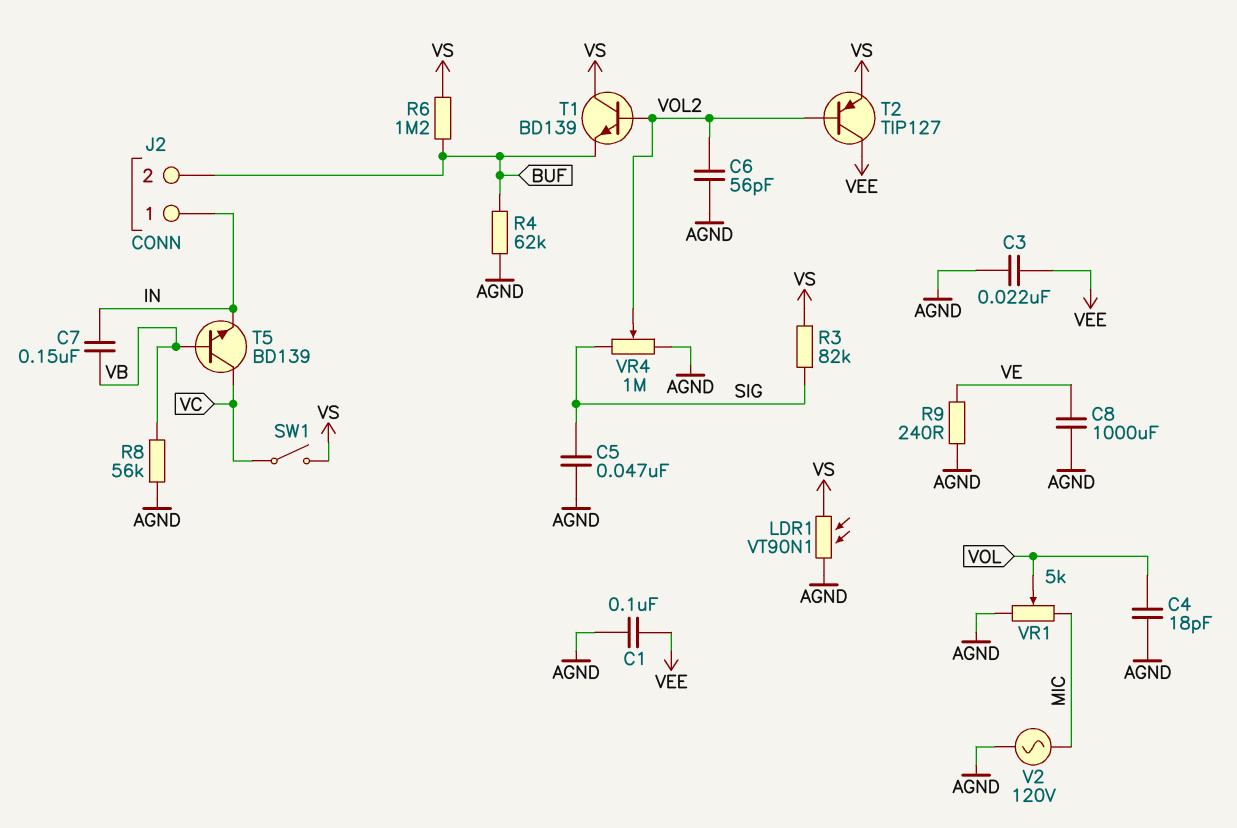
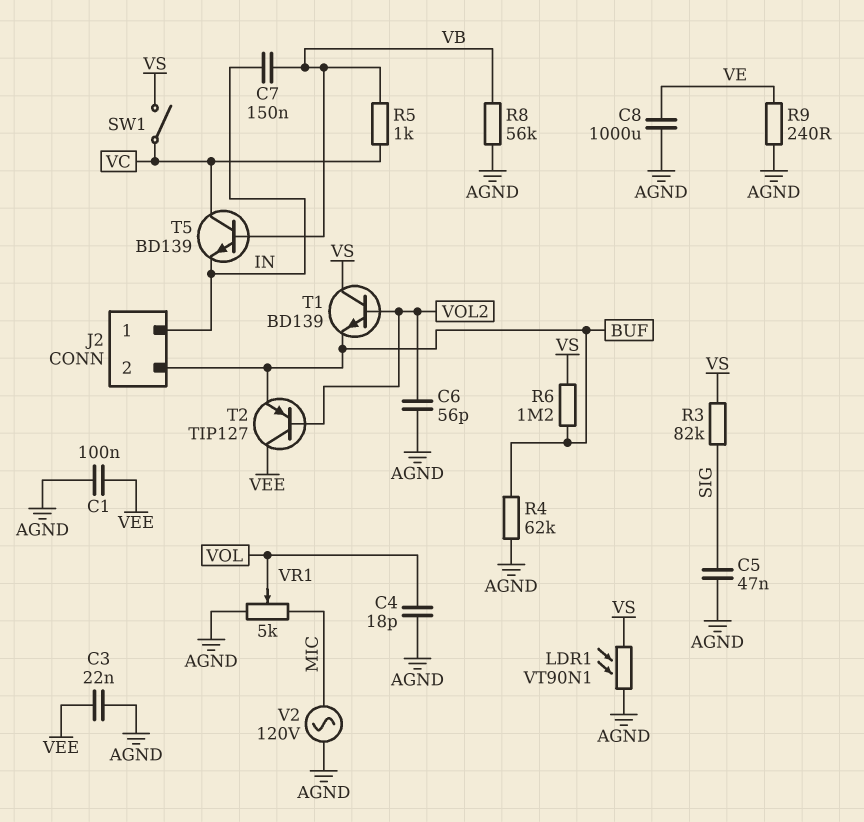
R5: none -> 1k (VB, VC)
T2: PNP TIP127 (B VOL2, C VEE, E VS) -> PNP TIP127 (B VOL2, C VEE, E BUF)
VR4: 1M (AGND, SIG, wiper VOL2) -> none

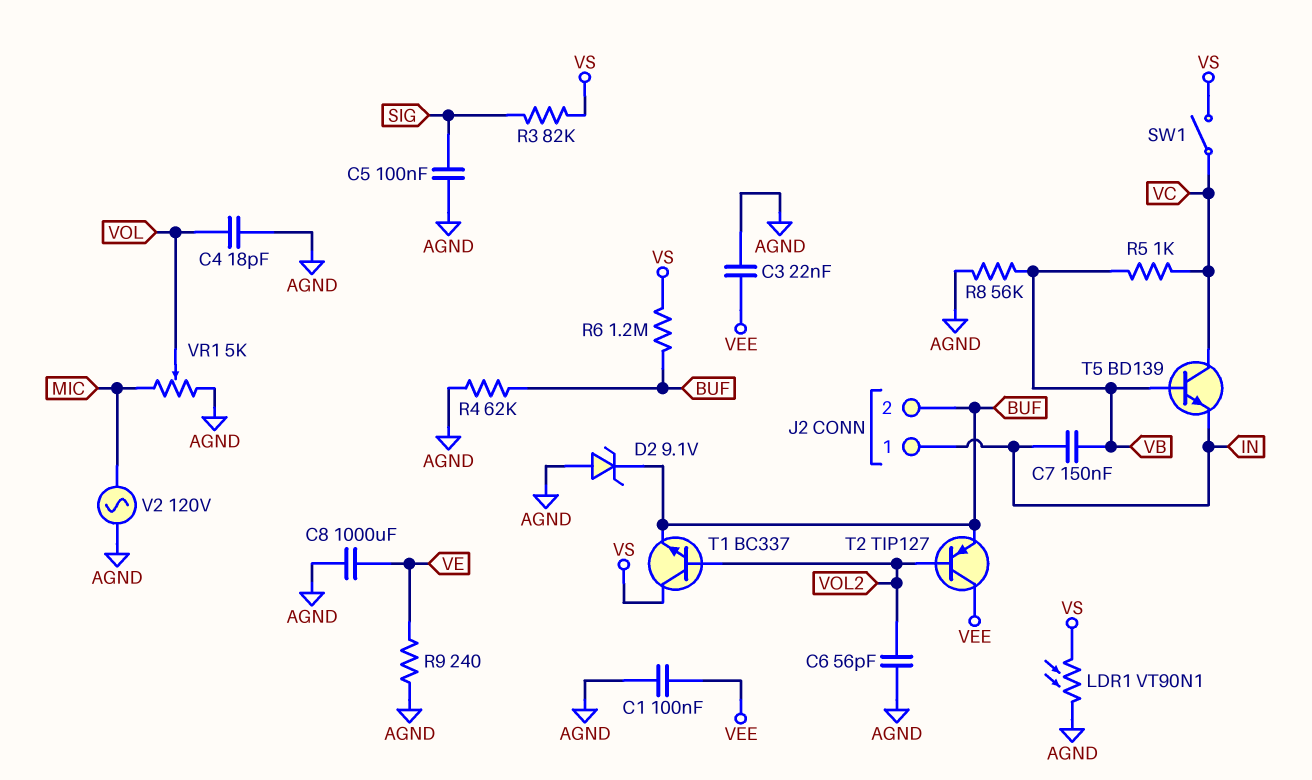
C5: 47nF (AGND, SIG) -> 100nF (AGND, SIG)
D2: none -> zener 9.1V (A AGND, K BUF)
T1: NPN BD139 (B VOL2, C VS, E BUF) -> NPN BC337 (B VOL2, C VS, E BUF)

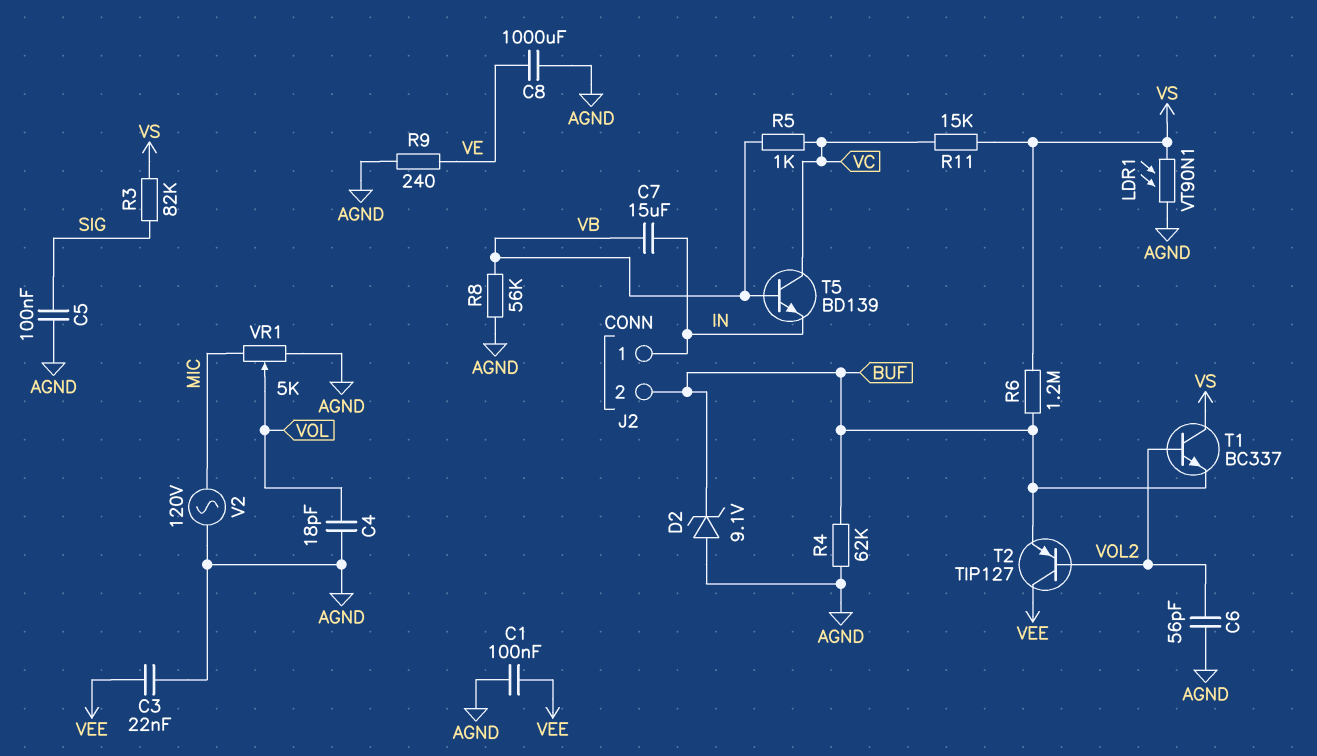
C7: 150nF (IN, VB) -> 15uF (IN, VB)
R11: none -> 15k (VC, VS)
SW1: switch (VC, VS) -> none

